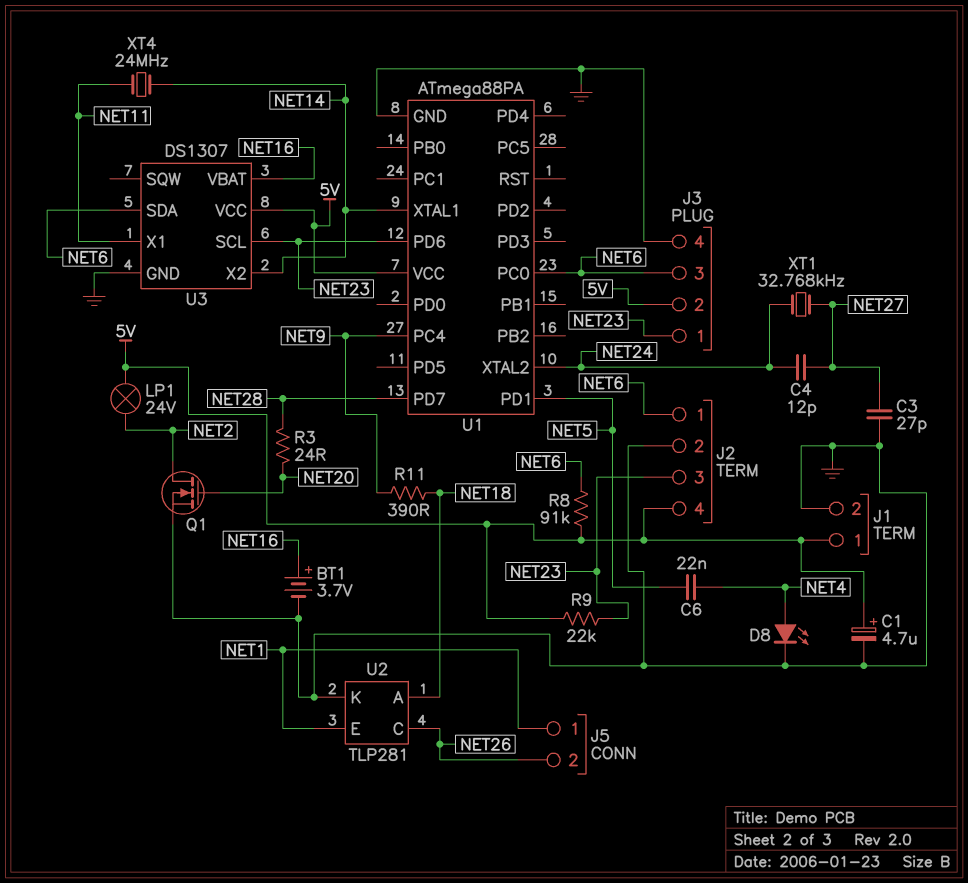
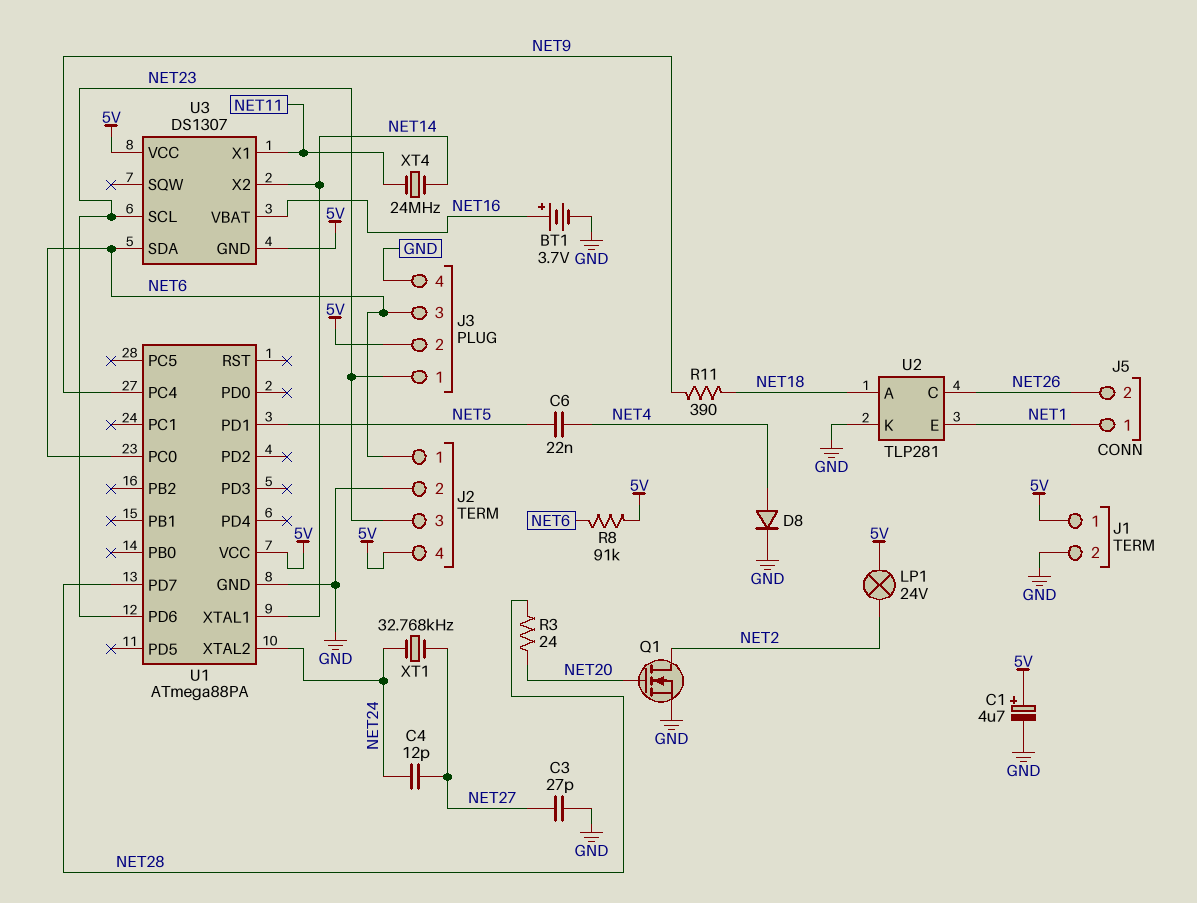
D8: LED (A NET4, K GND) -> diode (A NET4, K GND)
R9: 22k (5V, NET23) -> none
U3 pin GND: GND -> 5V

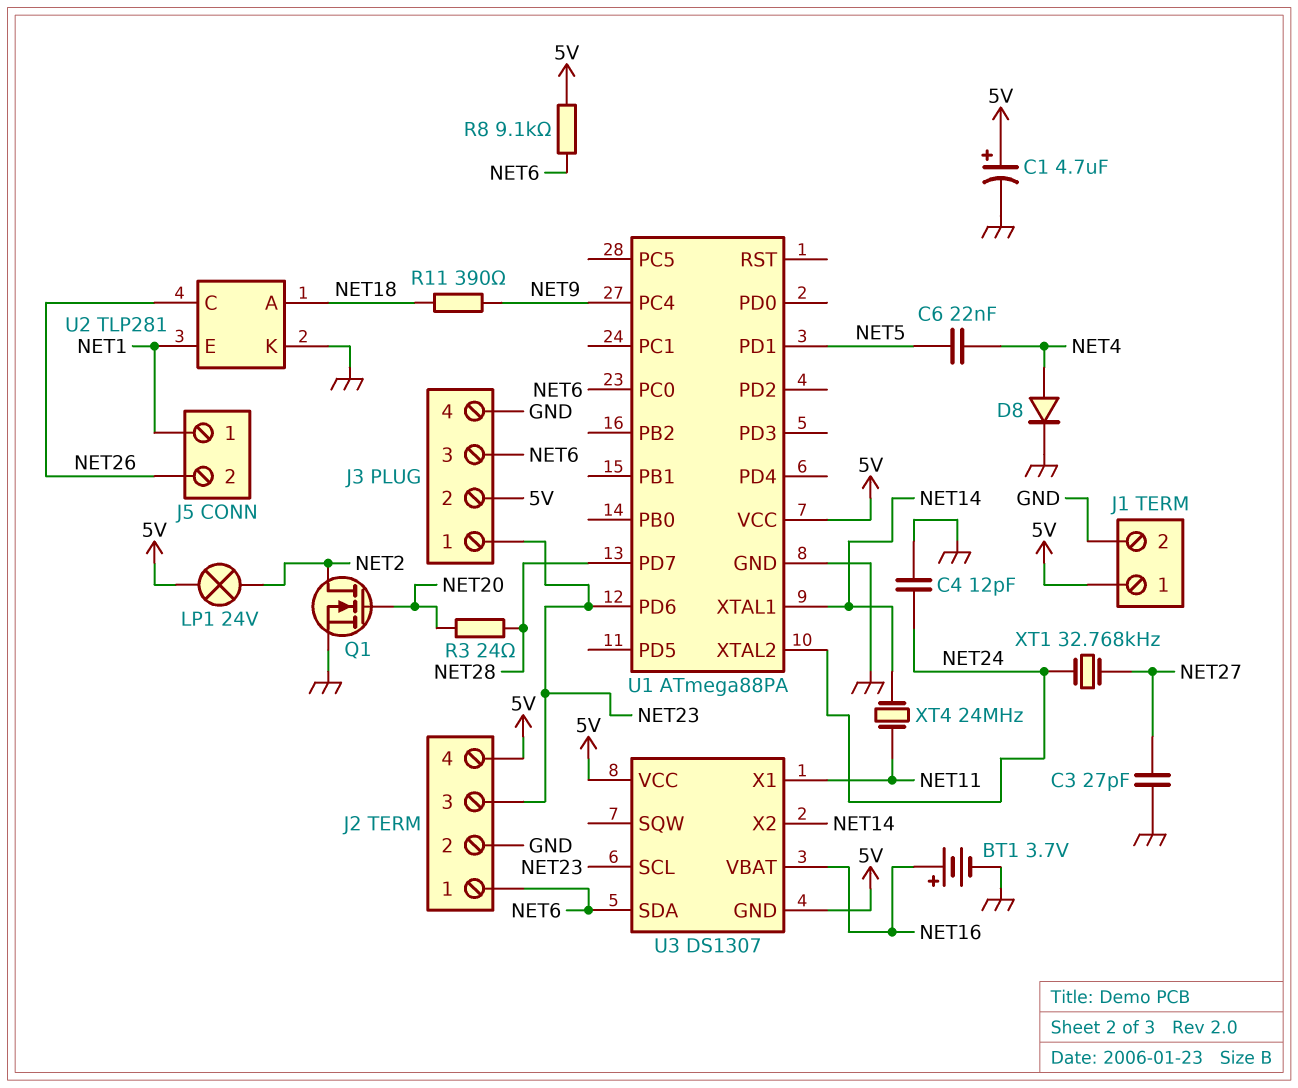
C4: 12pF (NET24, NET27) -> 12pF (GND, NET24)
R8: 91k (5V, NET6) -> 9.1k (5V, NET6)

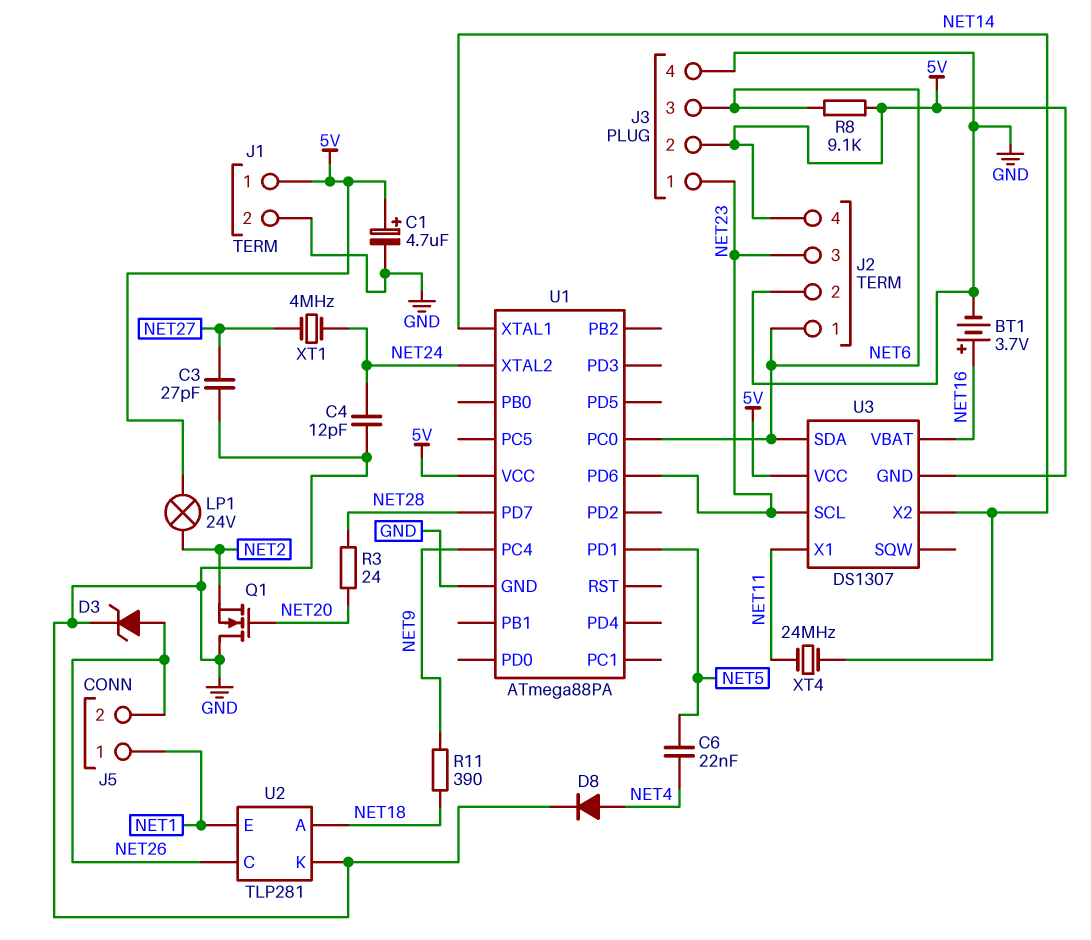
D3: none -> zener (A NET26, K GND)
Q1: NMOS (G NET20, D NET2, S GND) -> NMOS (G NET20, D GND, S NET2)
XT1: 32.768kHz (NET24, NET27) -> 4MHz (NET24, NET27)

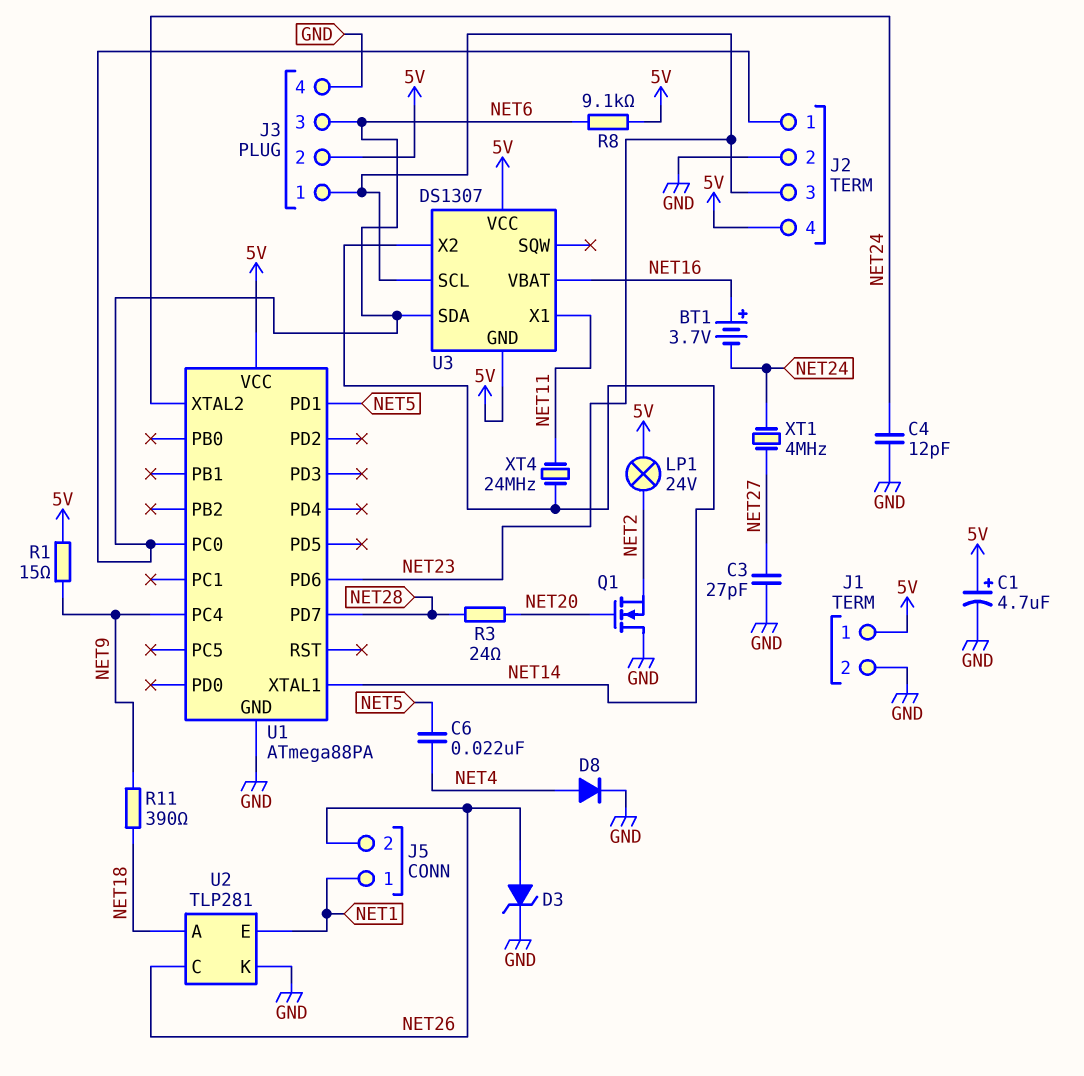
BT1: 3.7V (plus NET16, minus GND) -> 3.7V (plus NET16, minus NET24)
R1: none -> 15 (5V, NET9)

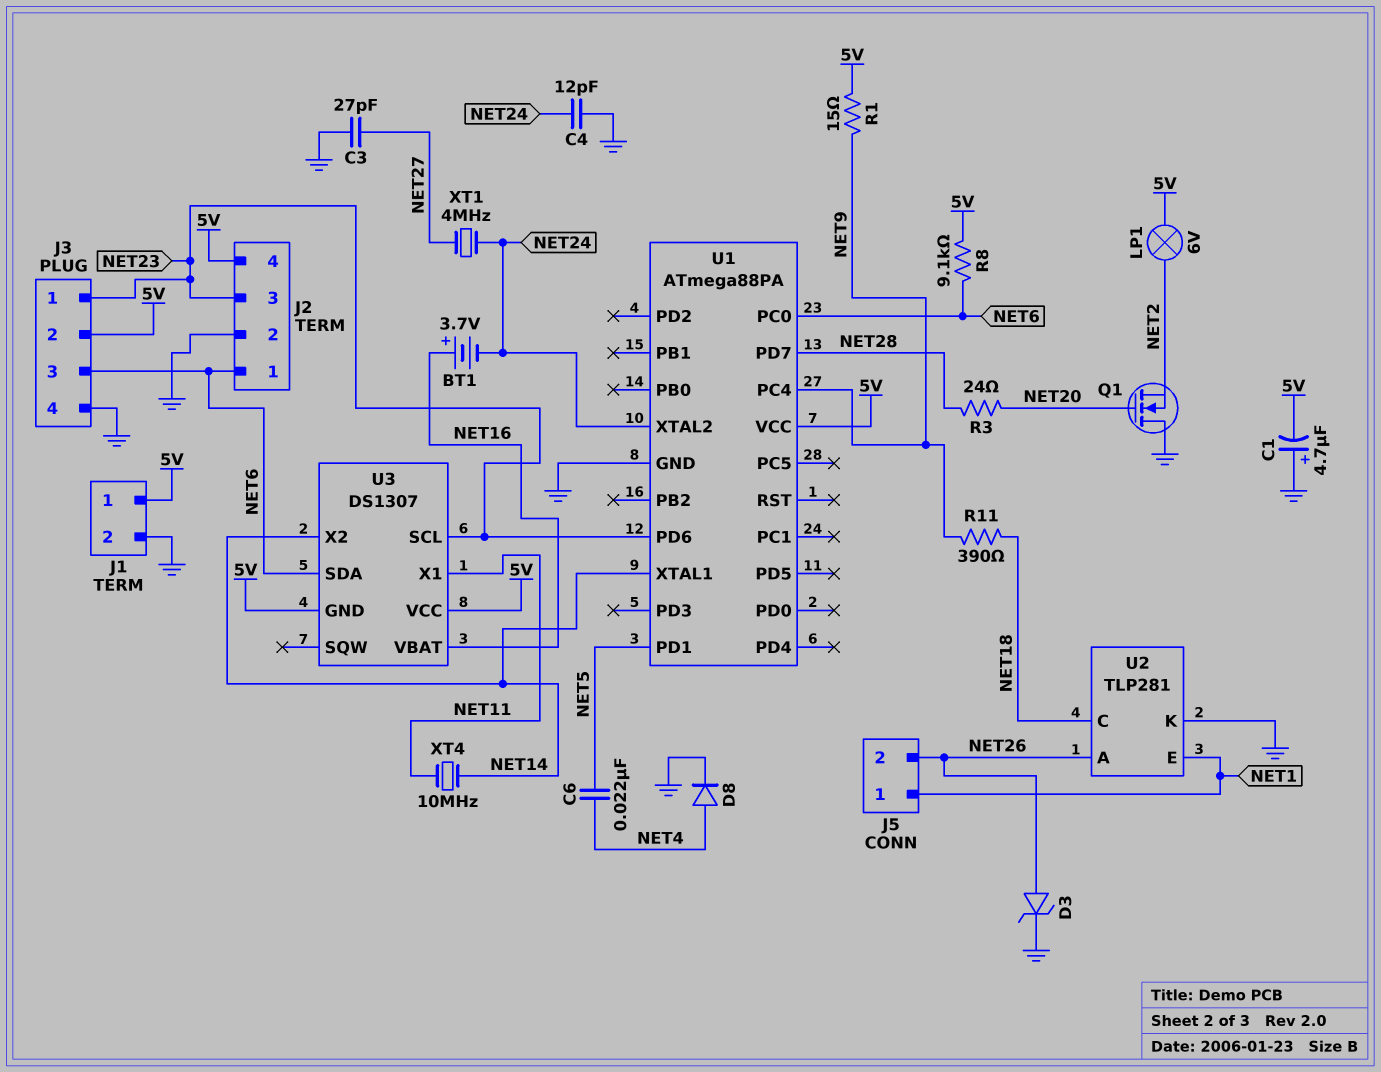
C1: 4.7uF (plus 5V, minus GND) -> 4.7uF (plus GND, minus 5V)
LP1: lamp 24V (5V, NET2) -> lamp 6V (5V, NET2)
U2 pin A: NET18 -> NET26
U2 pin C: NET26 -> NET18
XT4: 24MHz (NET11, NET14) -> 10MHz (NET11, NET14)

